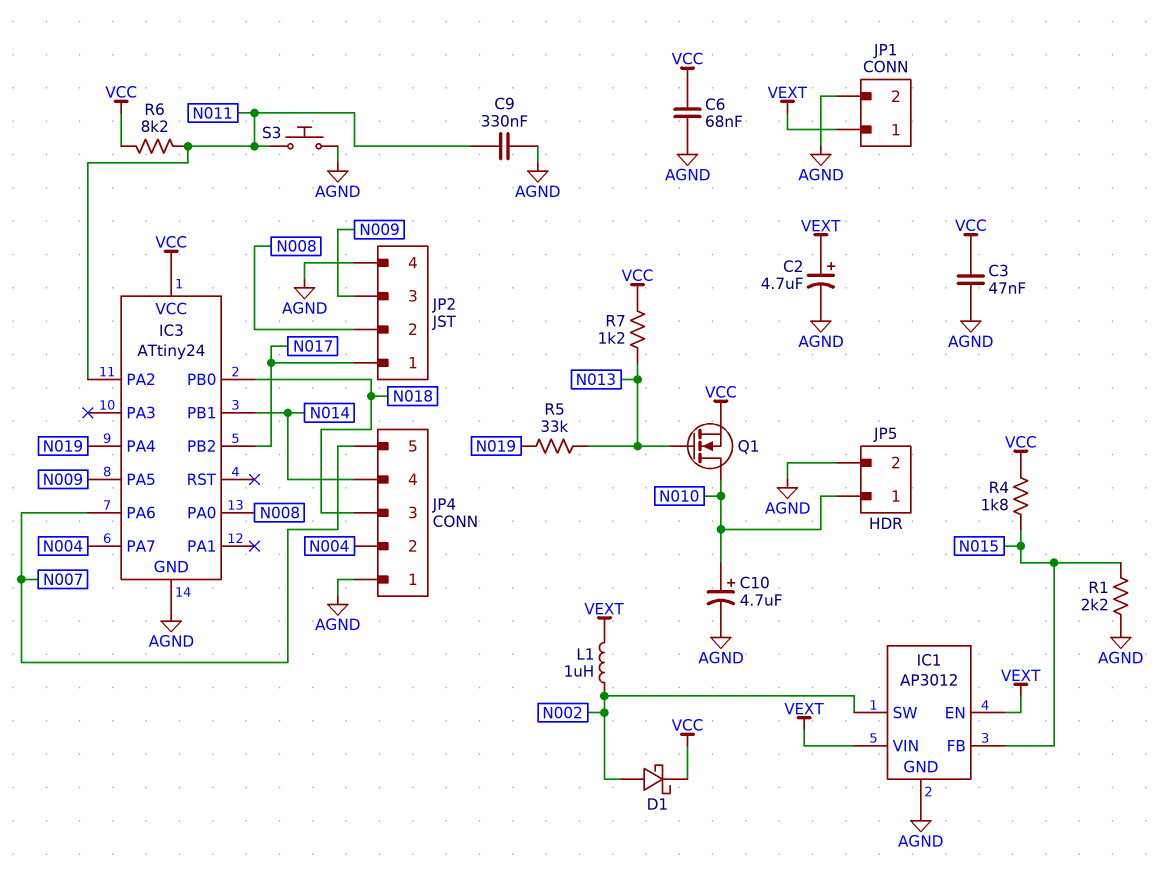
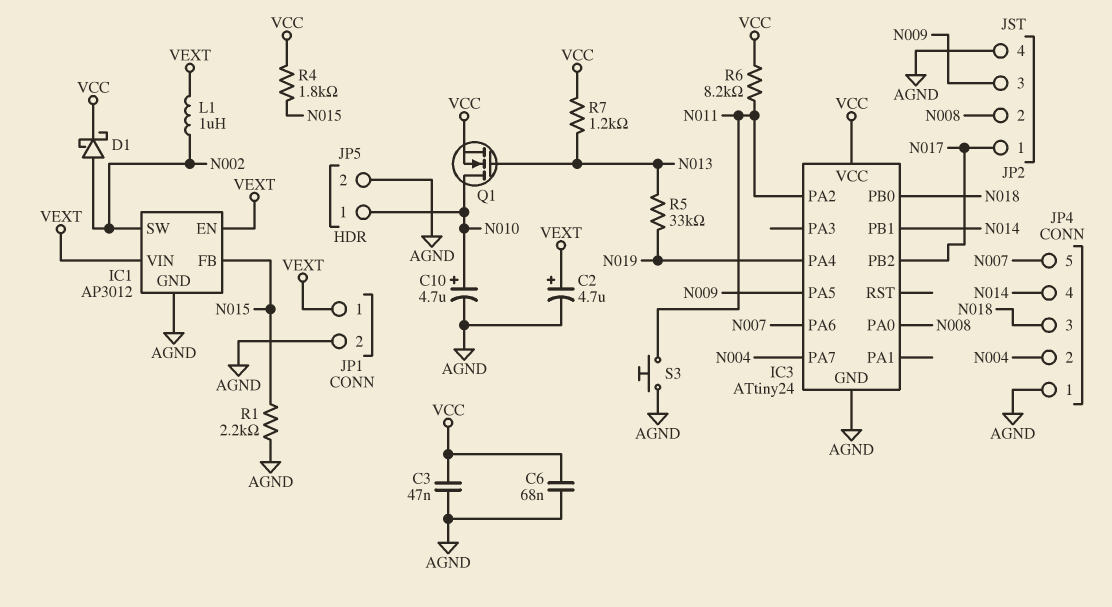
C9: 330nF (AGND, N011) -> none

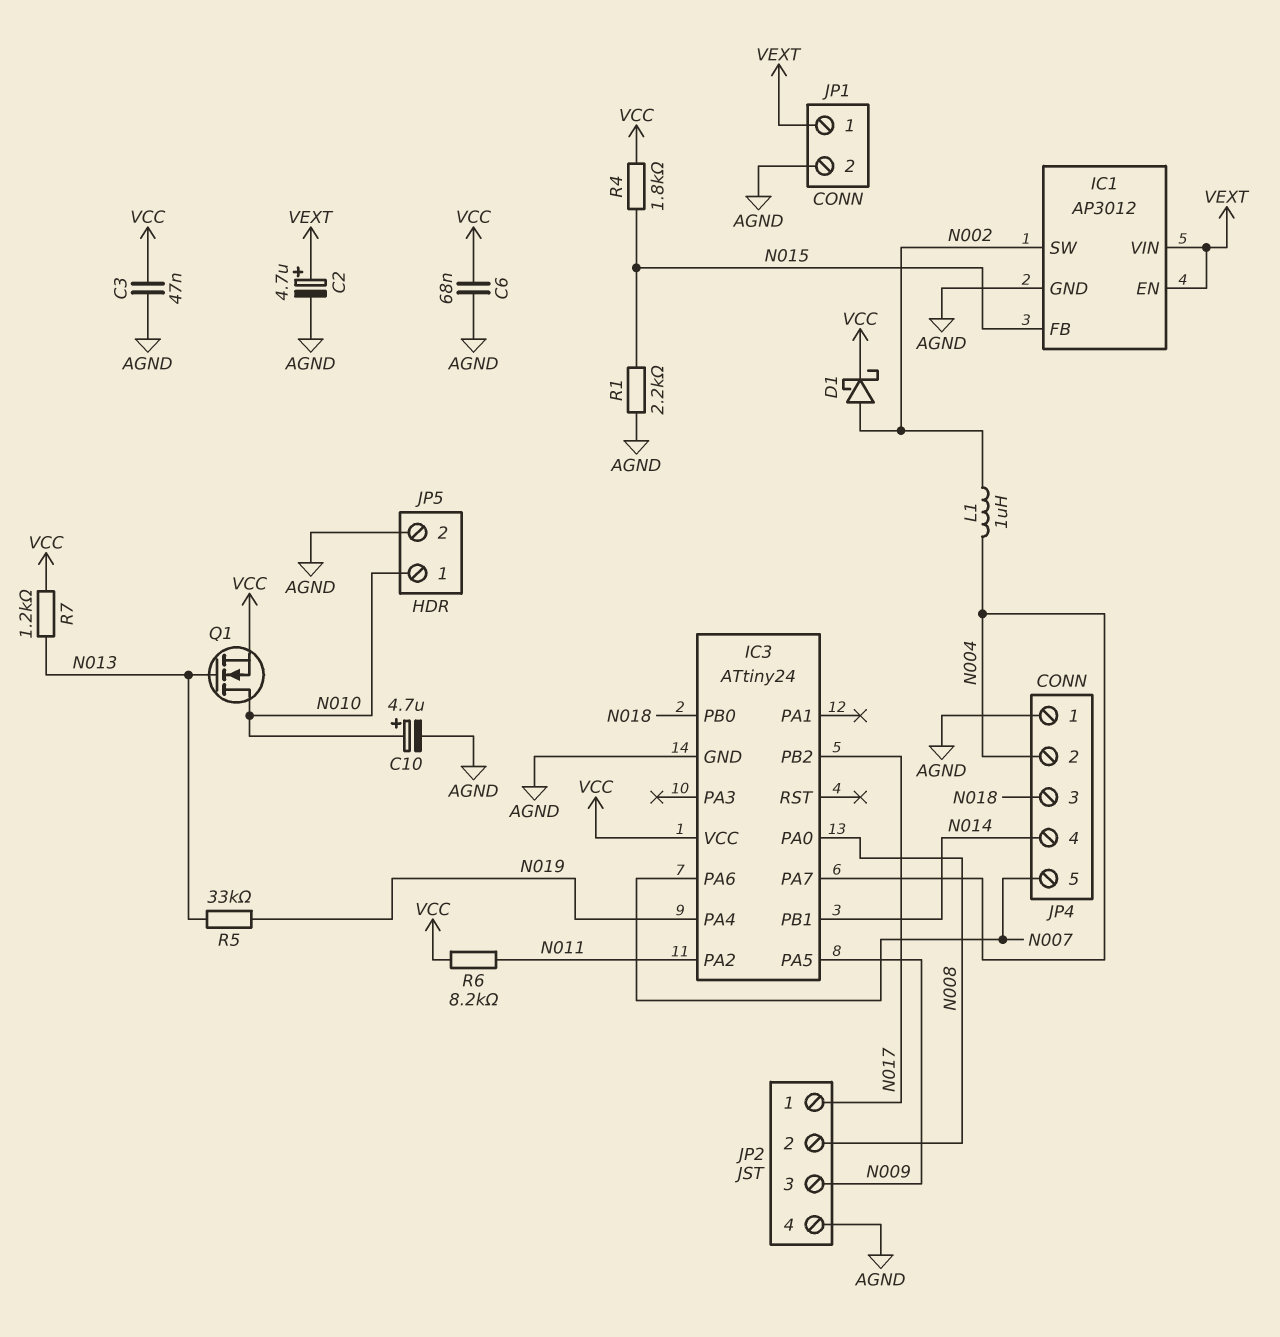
L1: 1uH (N002, VEXT) -> 1uH (N002, N004)
S3: button (AGND, N011) -> none

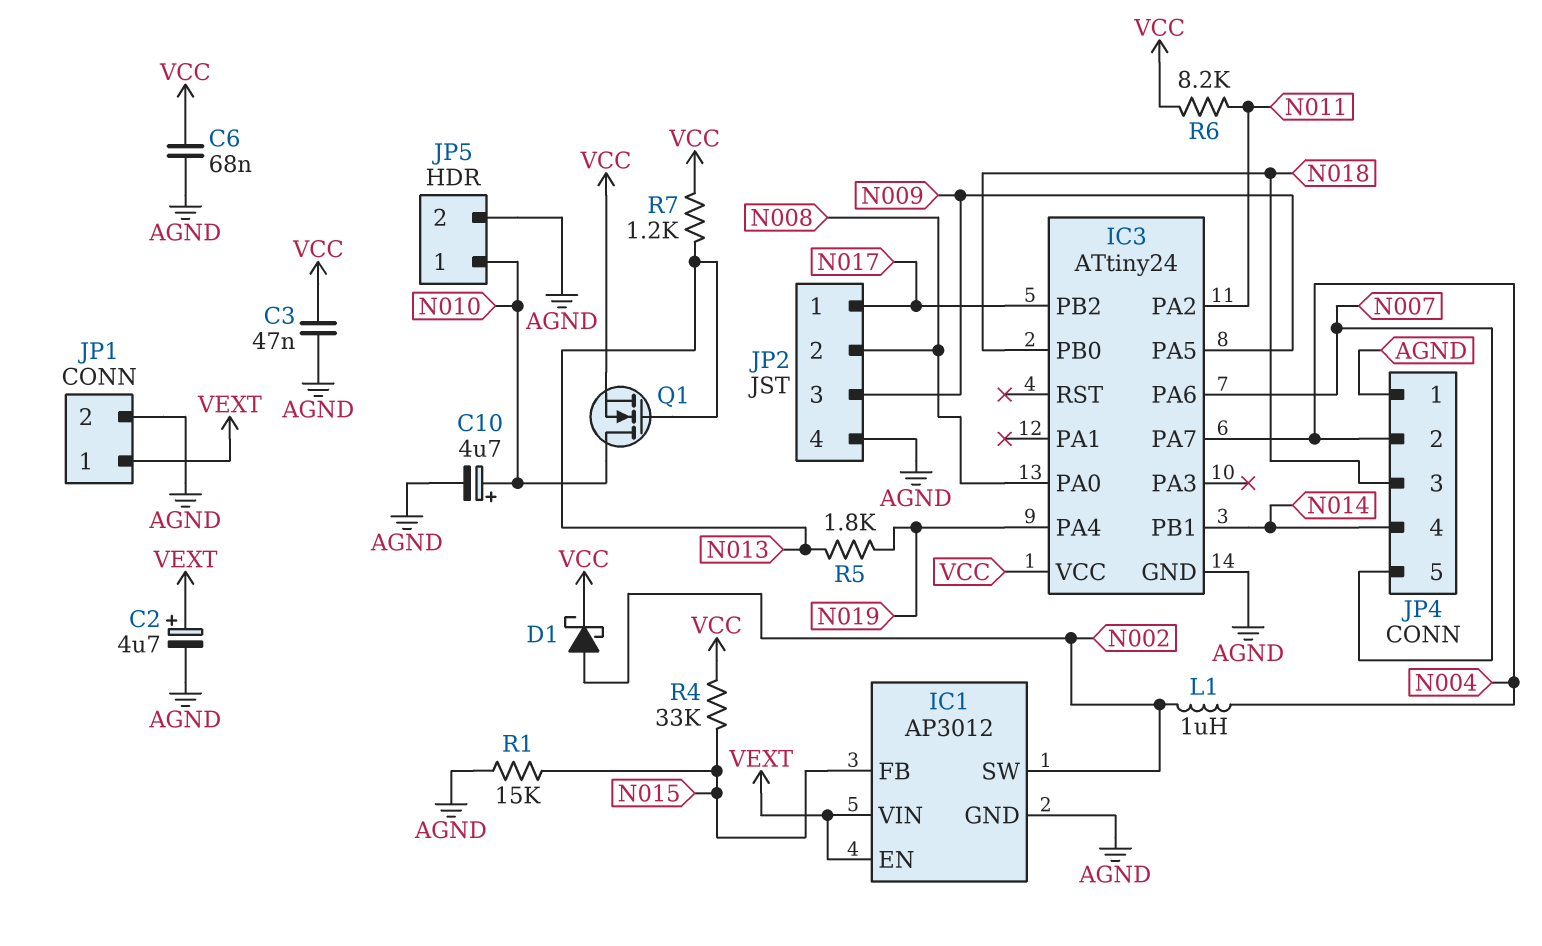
R1: 2.2k (AGND, N015) -> 15k (AGND, N015)
R4: 1.8k (N015, VCC) -> 33k (N015, VCC)
R5: 33k (N013, N019) -> 1.8k (N013, N019)

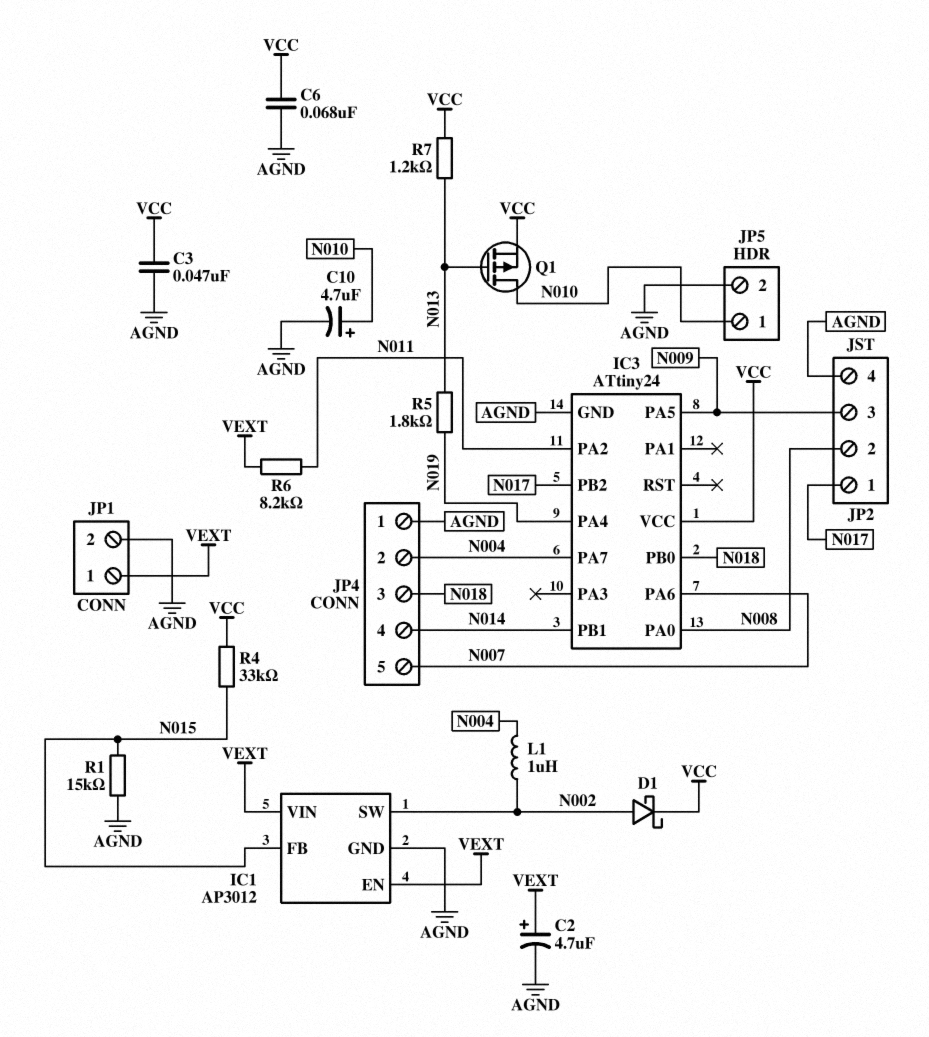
Q1: NMOS (G N013, D N010, S VCC) -> PMOS (G N013, D N010, S VCC)
R6: 8.2k (N011, VCC) -> 8.2k (N011, VEXT)

